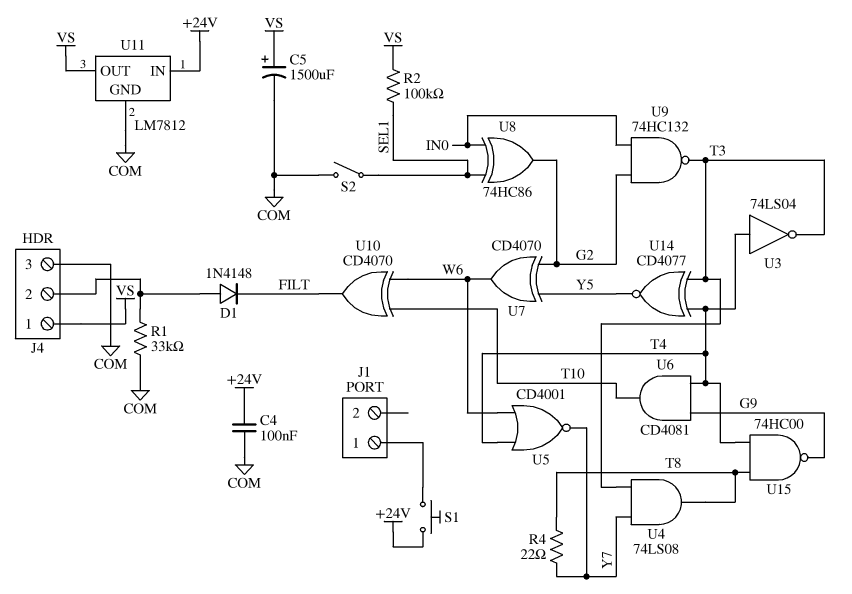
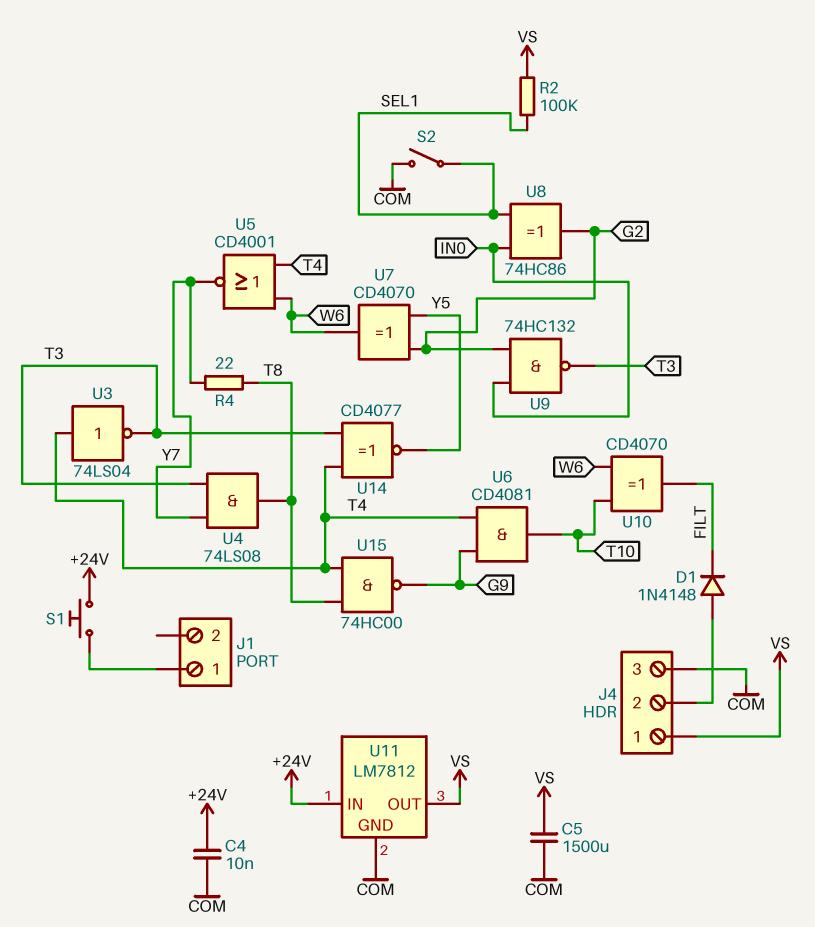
C4: 100nF (+24V, COM) -> 10nF (+24V, COM)
C5: 1500uF (plus VS, minus COM) -> 1500uF (COM, VS)
R1: 33k (COM, J4/2) -> none

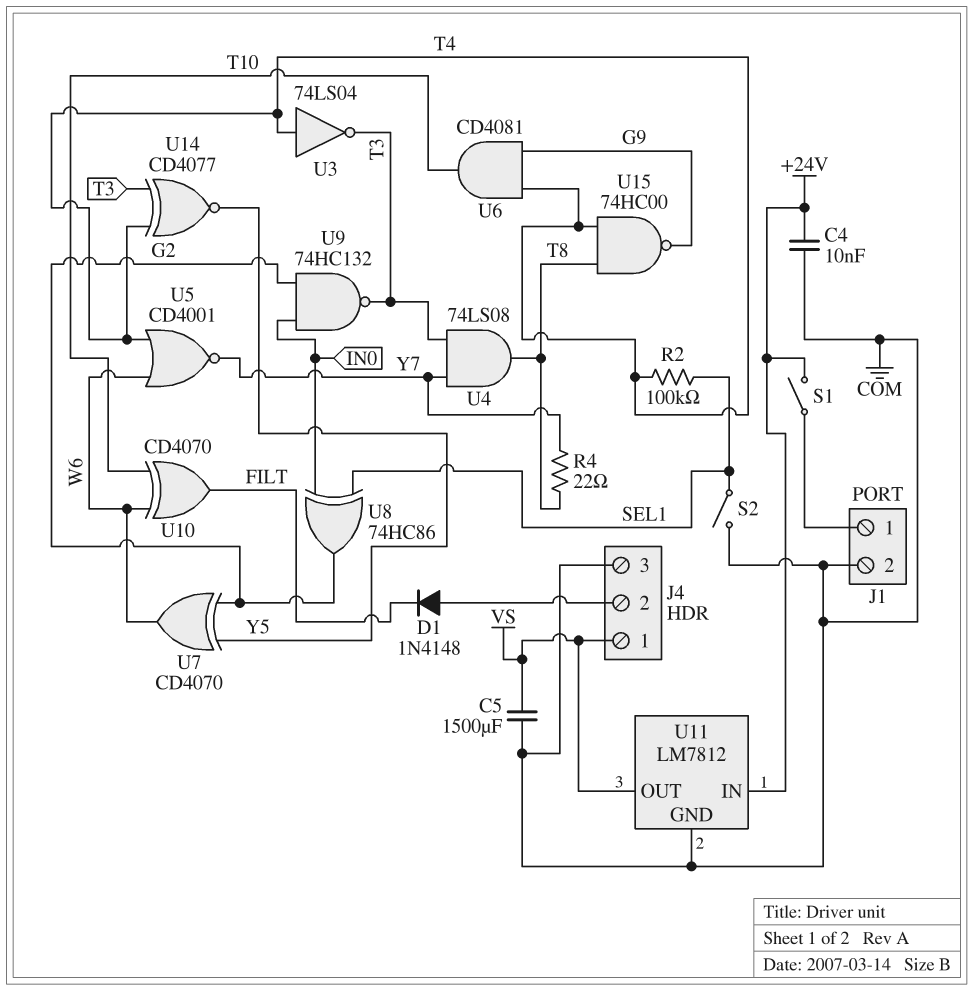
J1 pin 2: none -> COM
R2: 100k (SEL1, VS) -> 100k (SEL1, T4)
S1: button (+24V, J1/1) -> switch (+24V, J1/1)

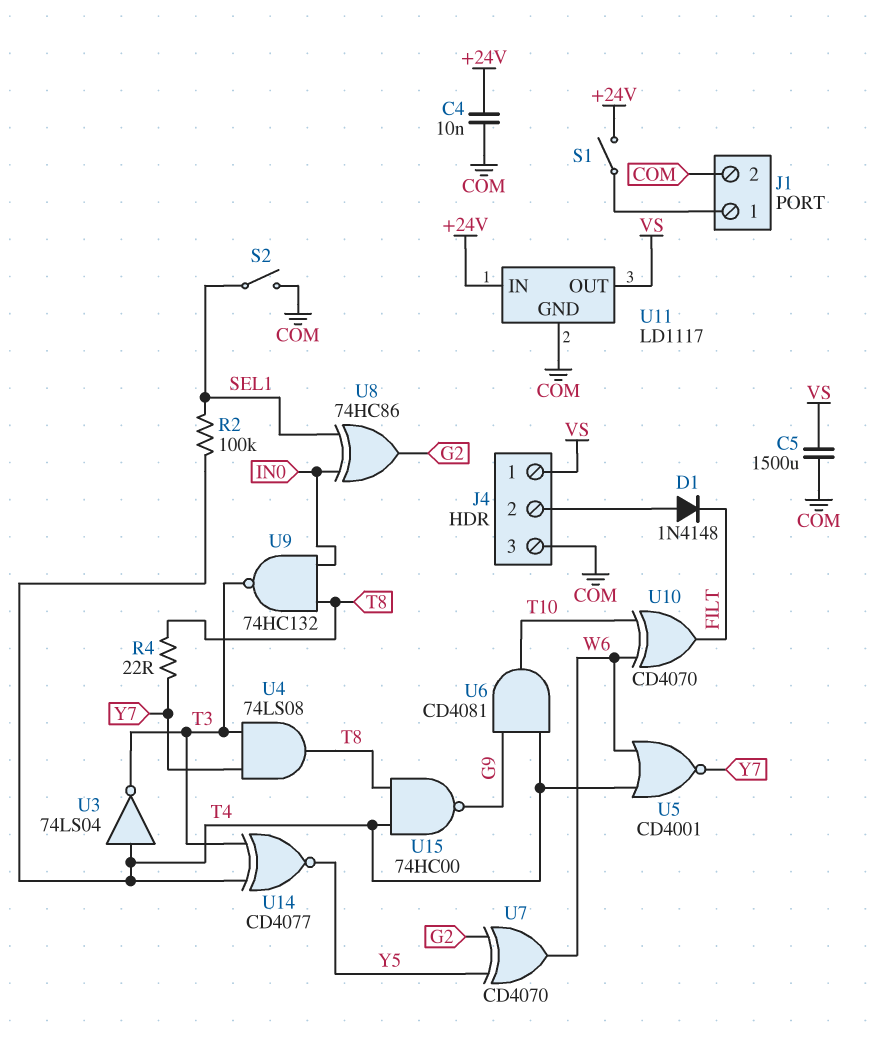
U9: NAND 74HC132 (in G2, in IN0, out T3) -> NAND 74HC132 (in IN0, in T8, out T3)
U11: LM7812 -> LD1117

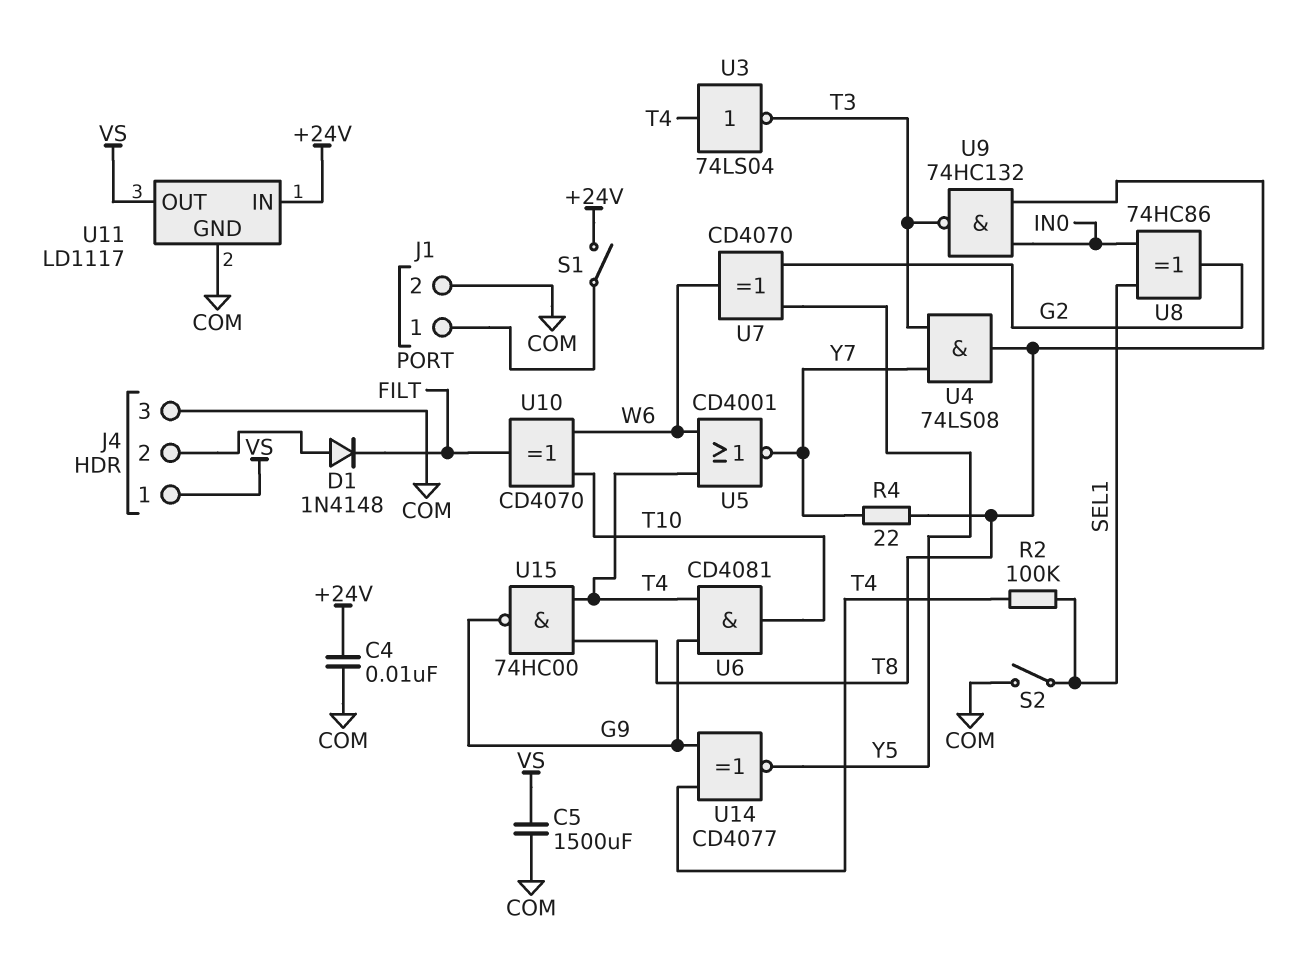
U14: XNOR CD4077 (in T3, in T4, out Y5) -> XNOR CD4077 (in G9, in T4, out Y5)

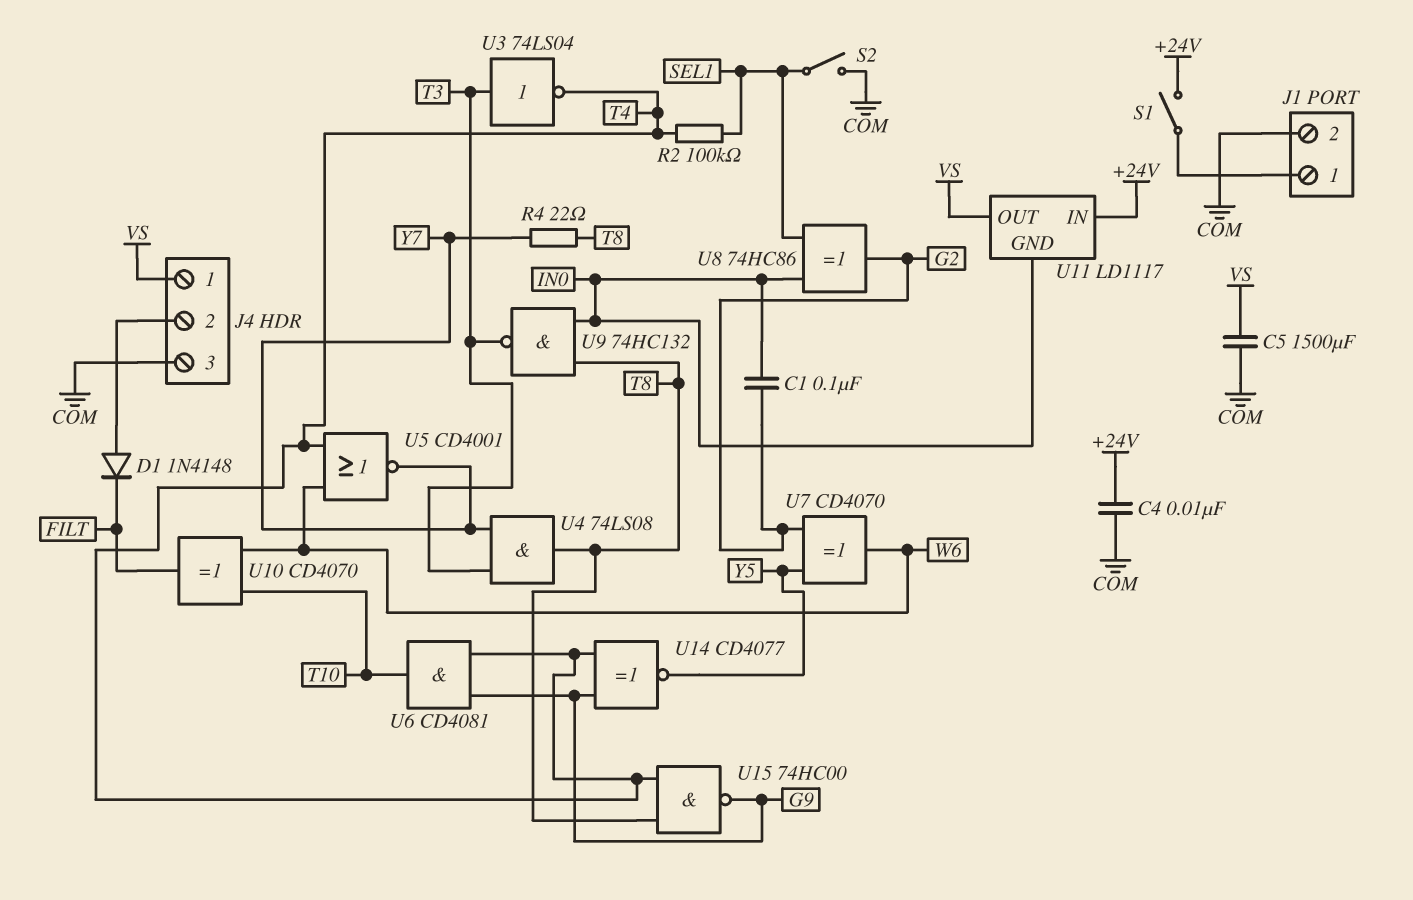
C1: none -> 100nF (G2, IN0)
U3: NOT 74LS04 (in T4, out T3) -> NOT 74LS04 (in T3, out T4)
U11 pin GND: COM -> IN0

